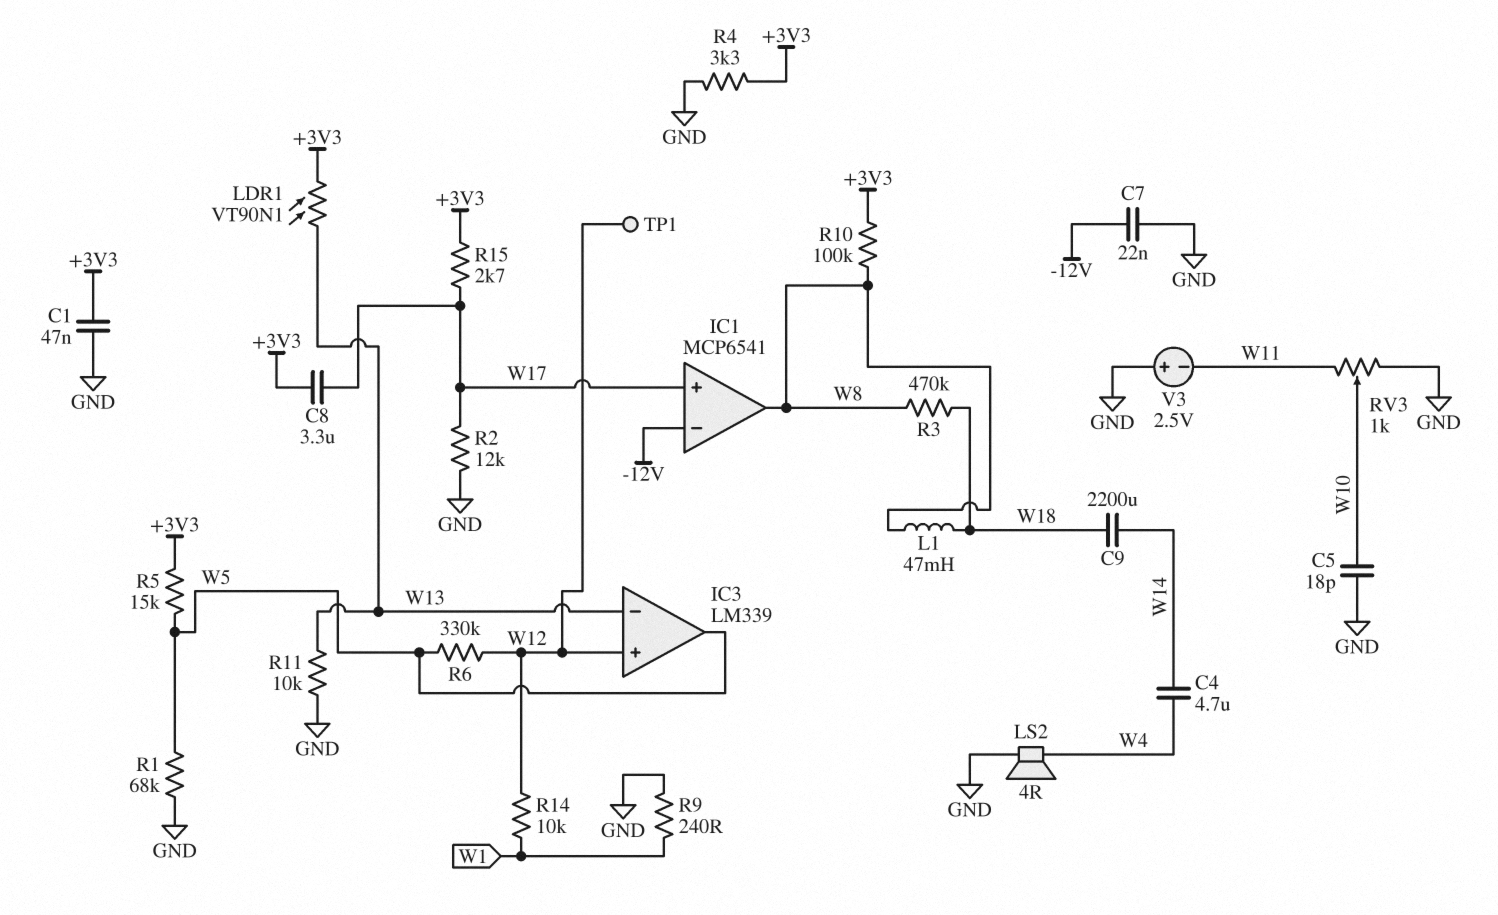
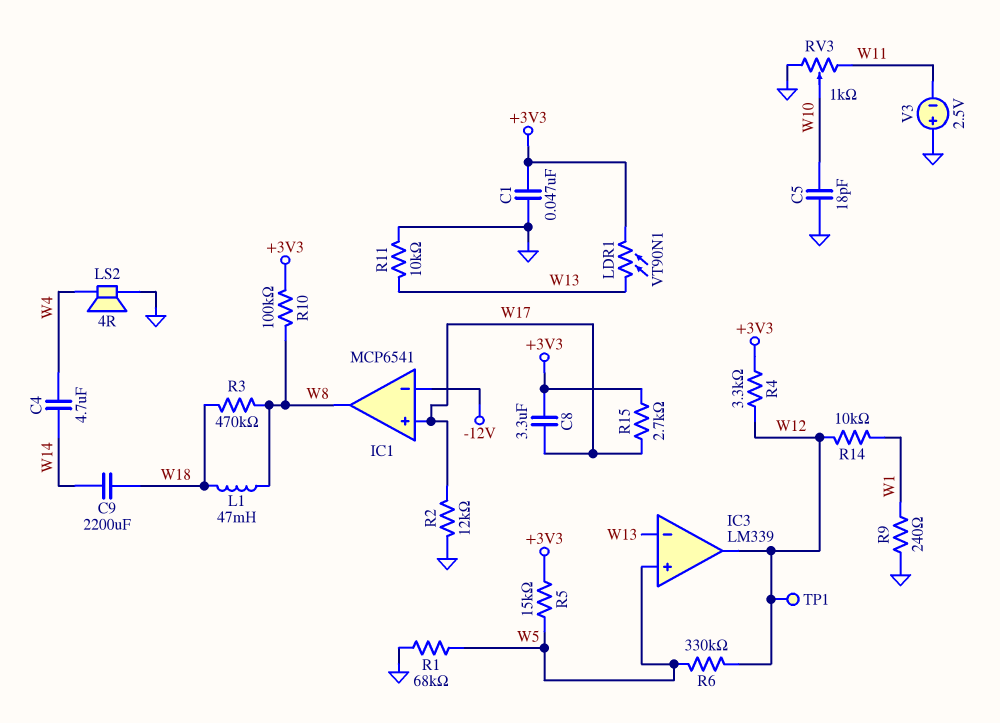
C7: 22nF (-12V, GND) -> none
IC3 pin in+: W12 -> W5
IC3 pin out: W5 -> W12
R4: 3.3k (+3V3, GND) -> 3.3k (+3V3, W12)

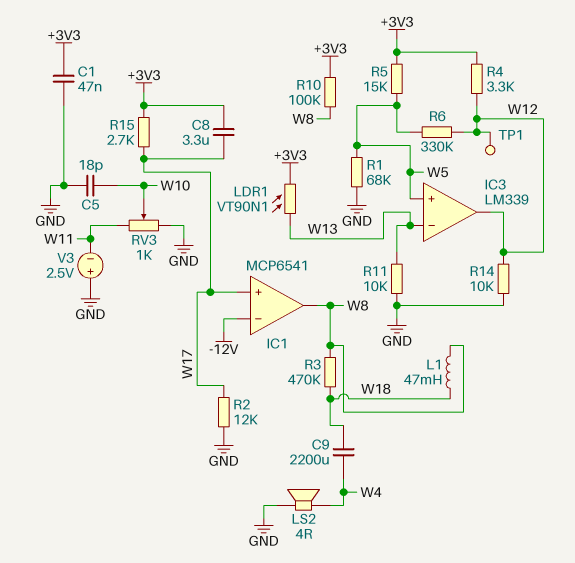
C4: 4.7uF (W4, W14) -> none
C9: 2200uF (W14, W18) -> 2200uF (W4, W18)
R9: 240 (GND, W1) -> none
R14: 10k (W1, W12) -> 10k (GND, W12)

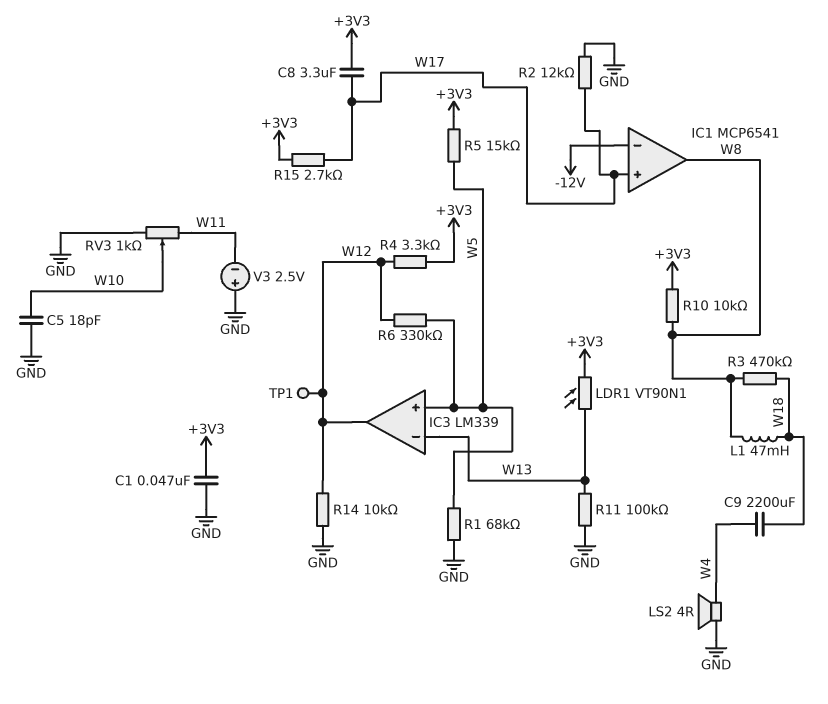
R10: 100k (+3V3, W8) -> 10k (+3V3, W8)
R11: 10k (GND, W13) -> 100k (GND, W13)

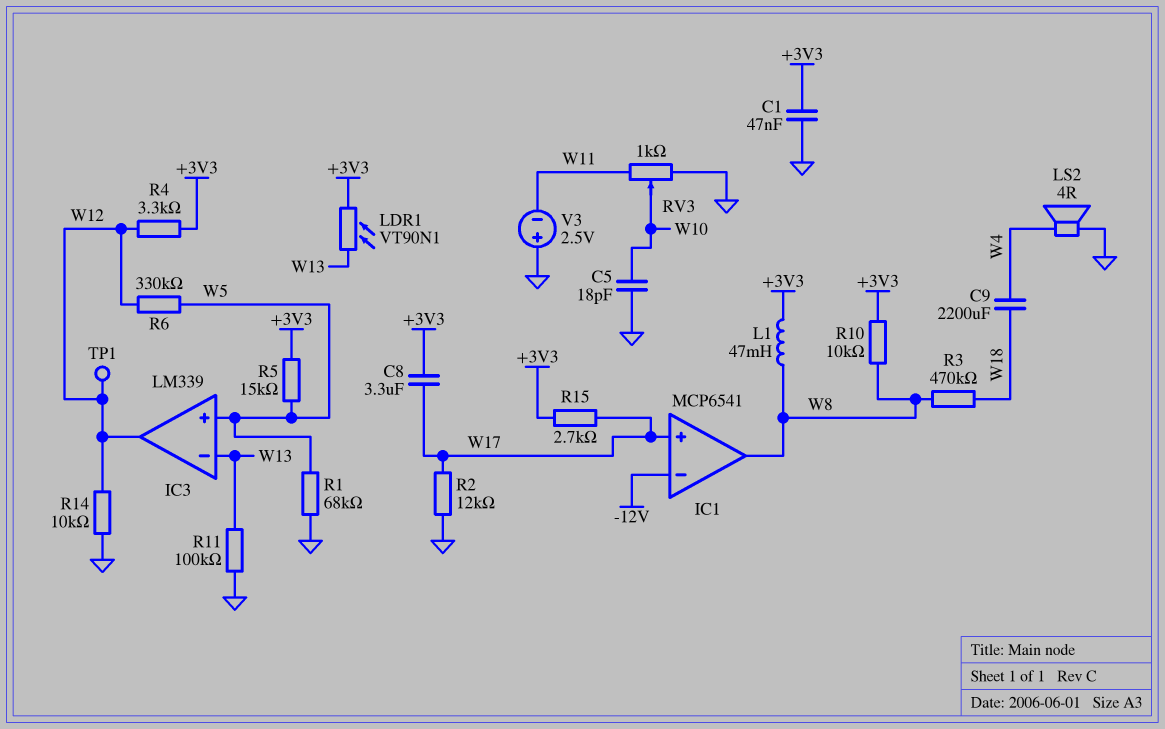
L1: 47mH (W8, W18) -> 47mH (+3V3, W8)

